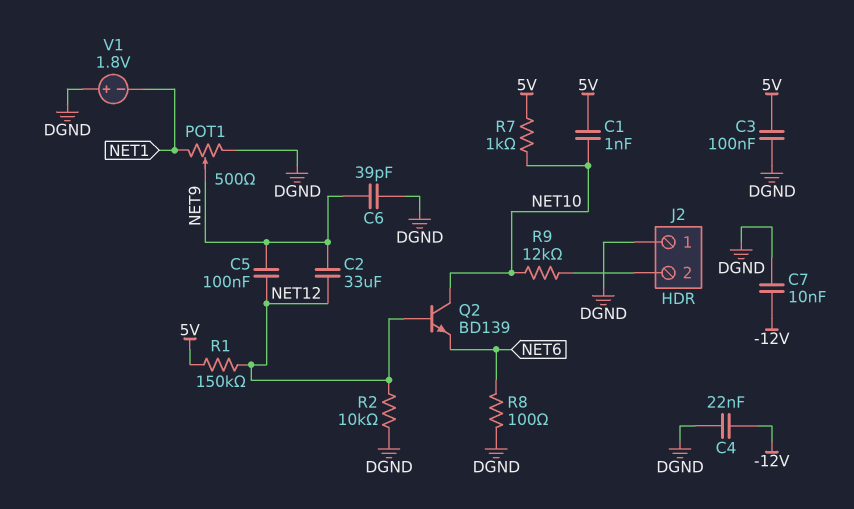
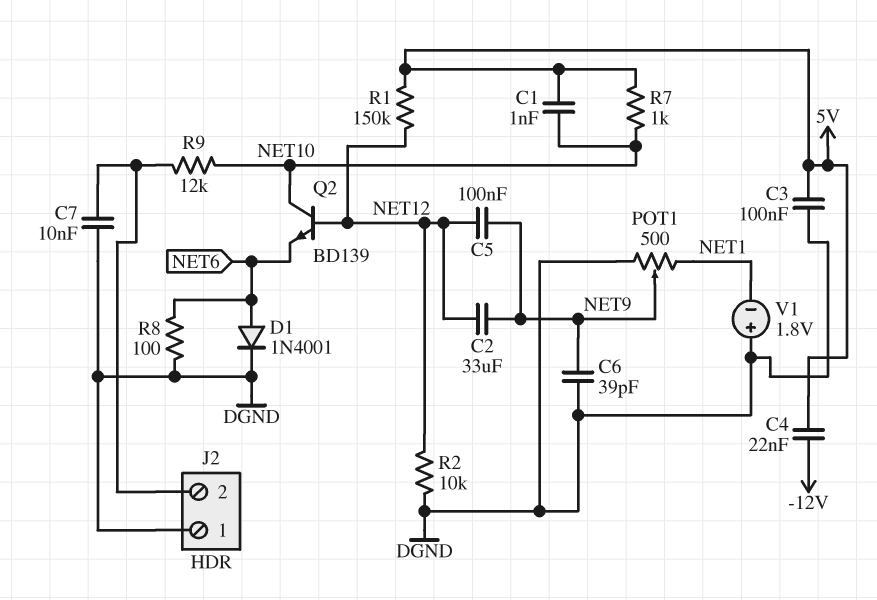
C4: 22nF (-12V, DGND) -> 22nF (-12V, 5V)
C7: 10nF (-12V, DGND) -> 10nF (DGND, J2/2)
D1: none -> diode 1N4001 (A NET6, K DGND)

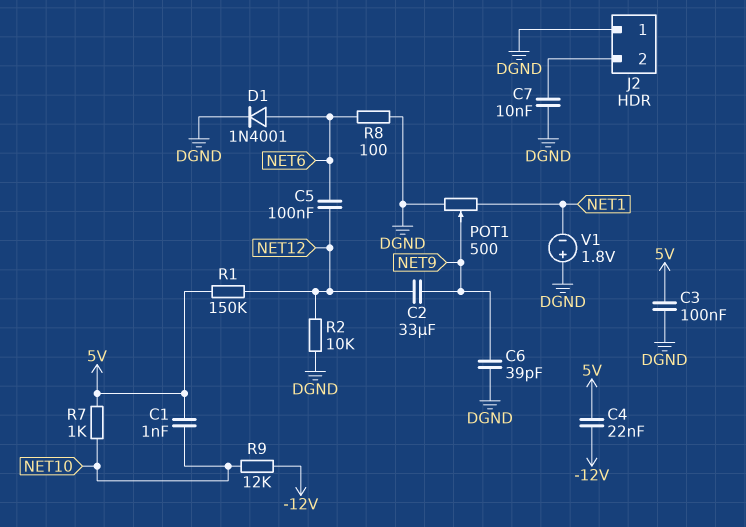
C5: 100nF (NET9, NET12) -> 100nF (NET6, NET12)
Q2: NPN BD139 (B NET12, C NET10, E NET6) -> none
R9: 12k (J2/2, NET10) -> 12k (-12V, NET10)

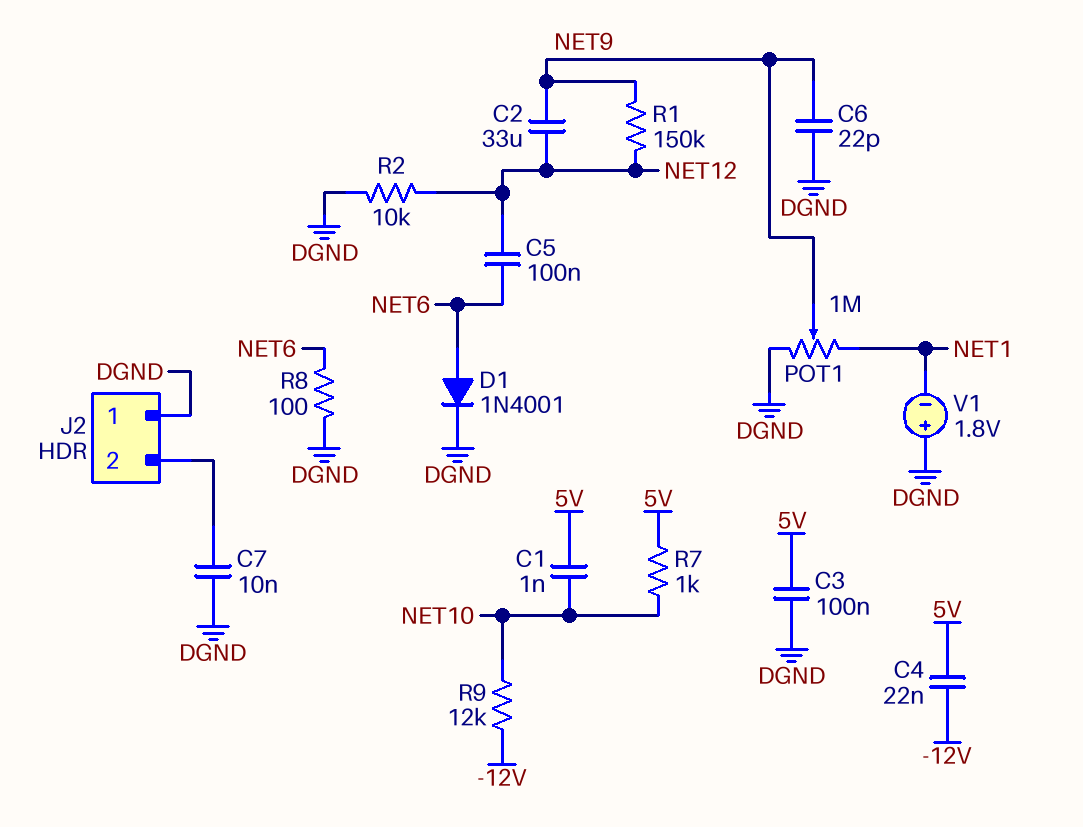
C6: 39pF (DGND, NET9) -> 22pF (DGND, NET9)
POT1: 500 (DGND, NET1, wiper NET9) -> 1M (DGND, NET1, wiper NET9)
R1: 150k (5V, NET12) -> 150k (NET9, NET12)

